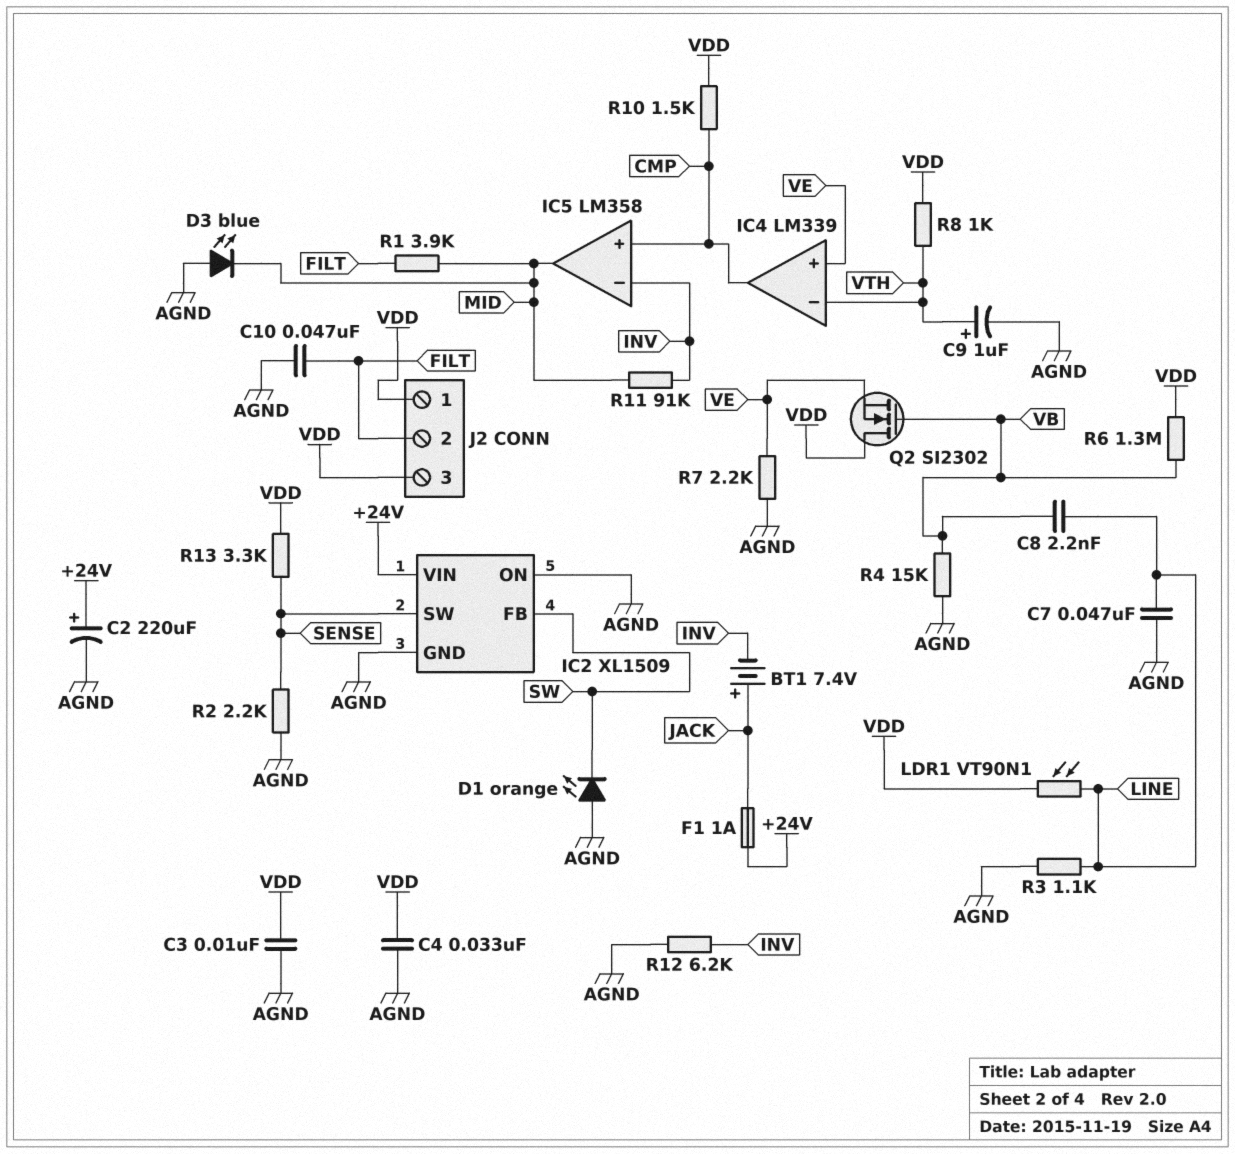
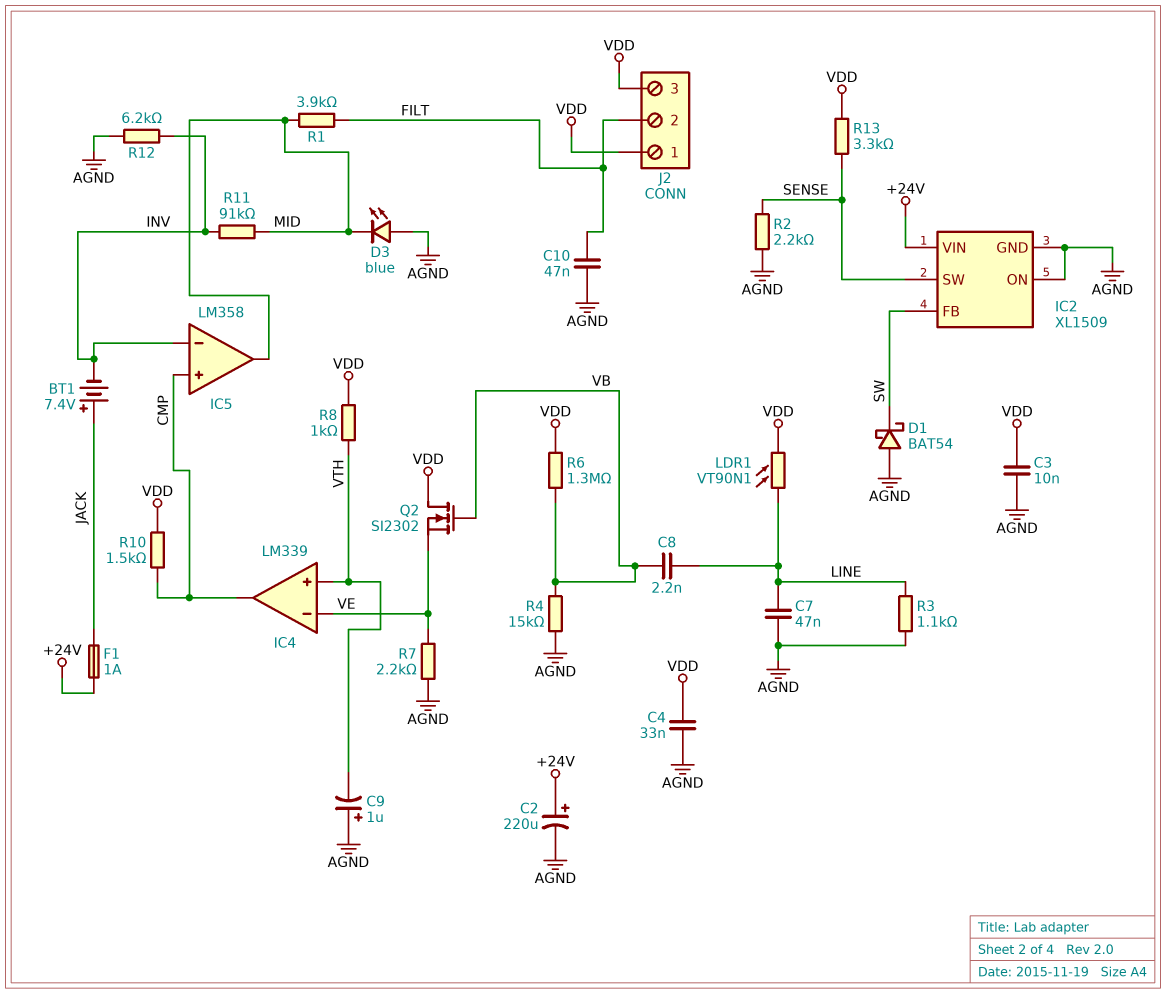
C9: 1uF (plus VTH, minus AGND) -> 1uF (plus AGND, minus VTH)
D1: LED orange (A AGND, K SW) -> schottky BAT54 (A AGND, K SW)
IC4 pin in+: VE -> VTH
IC4 pin in-: VTH -> VE

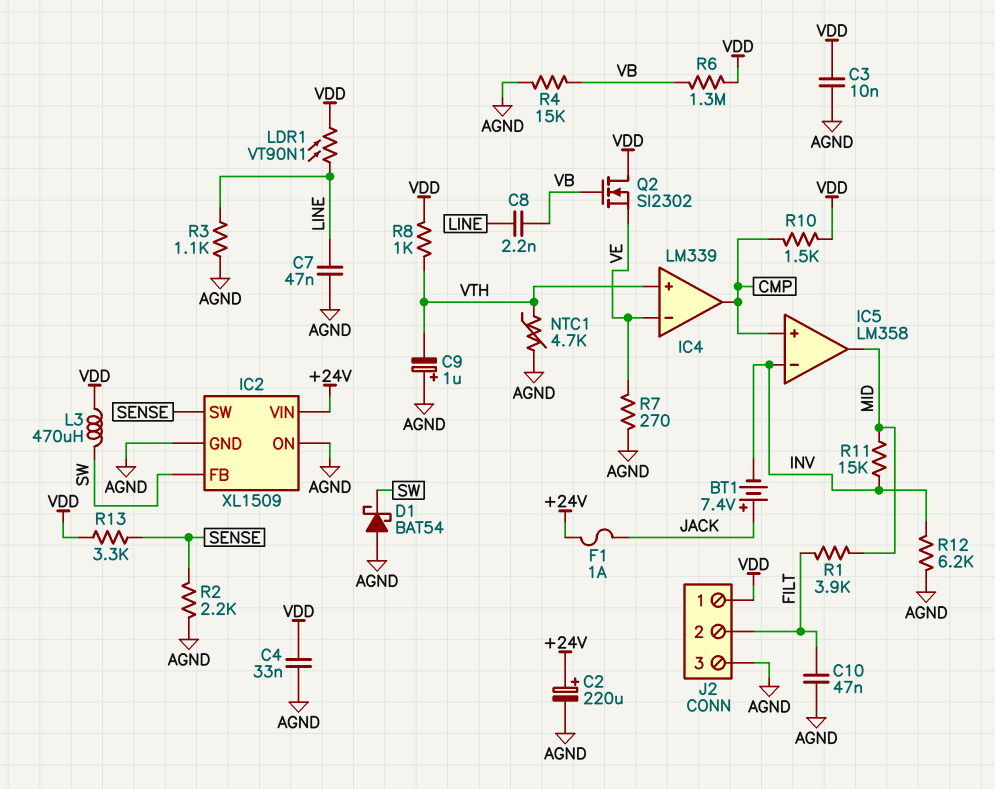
D3: LED blue (A AGND, K MID) -> none
J2 pin 3: VDD -> AGND
L3: none -> 470uH (SW, VDD)
NTC1: none -> 4.7k (AGND, VTH)
R7: 2.2k (AGND, VE) -> 270 (AGND, VE)
R11: 91k (INV, MID) -> 15k (INV, MID)

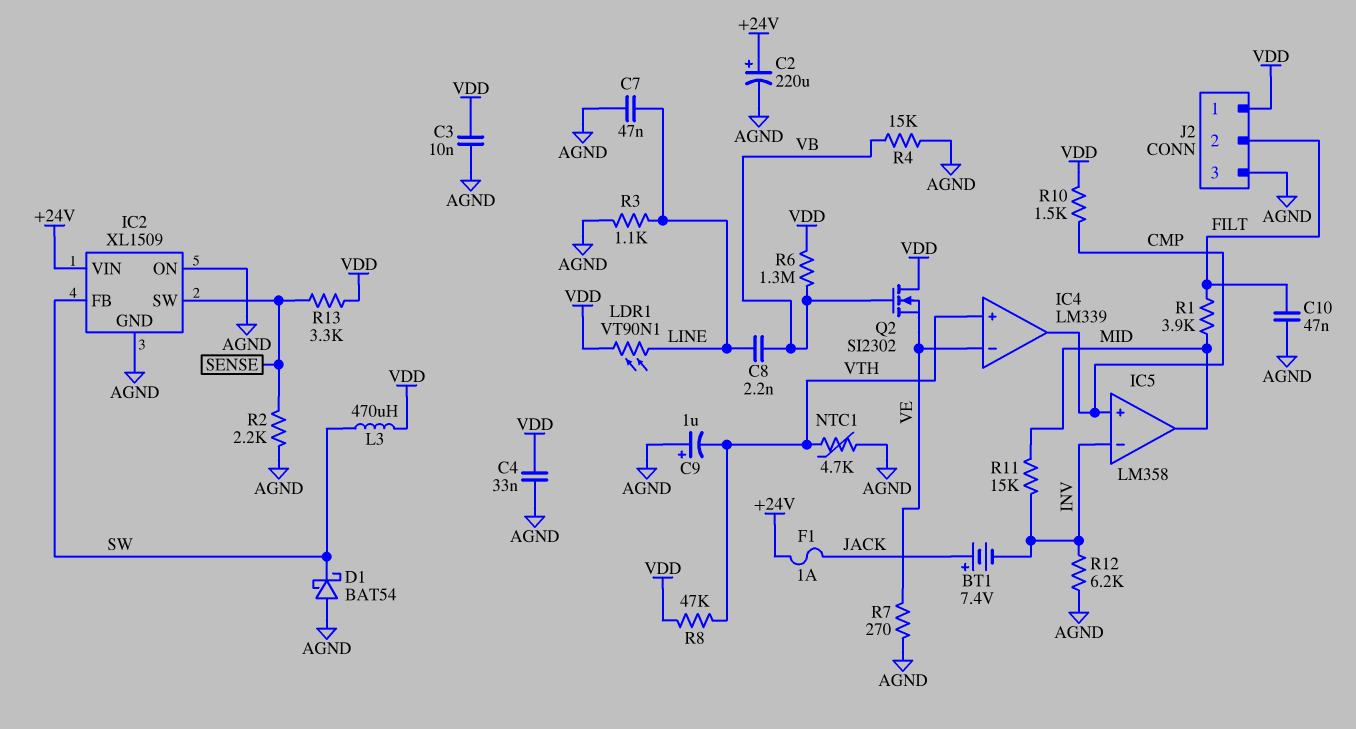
R8: 1k (VDD, VTH) -> 47k (VDD, VTH)

